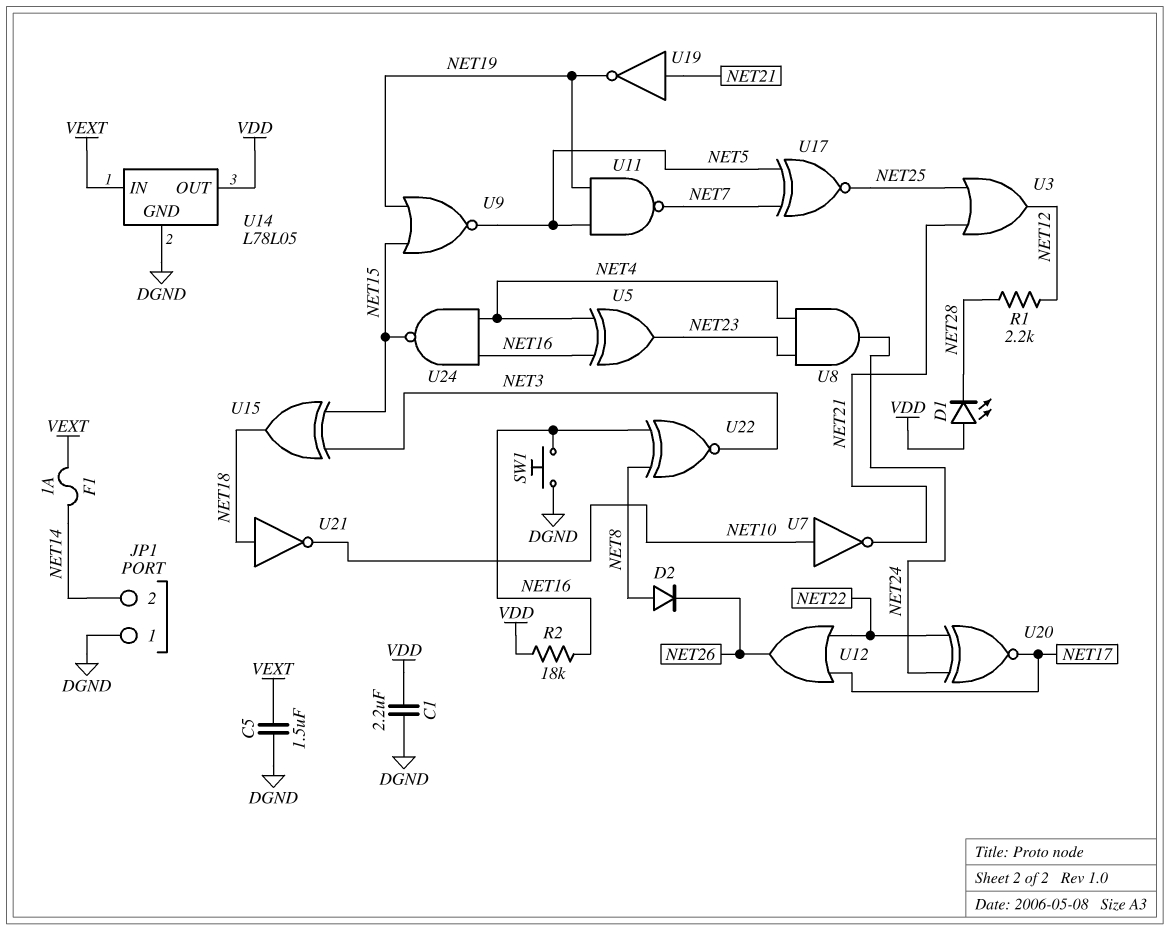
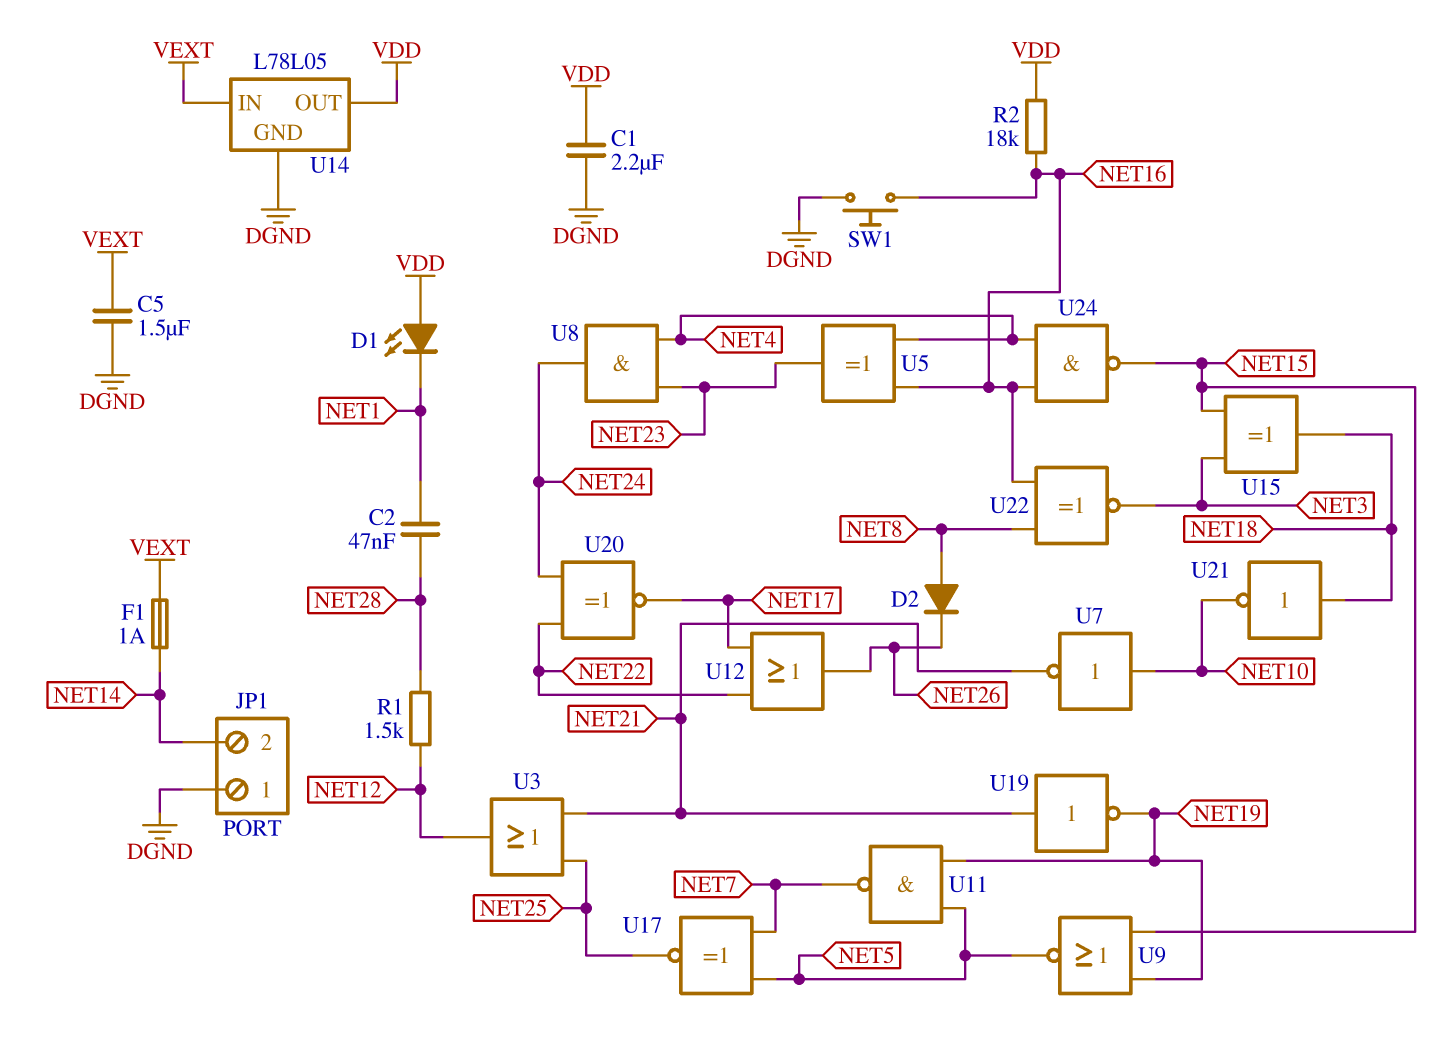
C2: none -> 47nF (NET1, NET28)
D1: LED (A VDD, K NET28) -> LED (A VDD, K NET1)
R1: 2.2k (NET12, NET28) -> 1.5k (NET12, NET28)

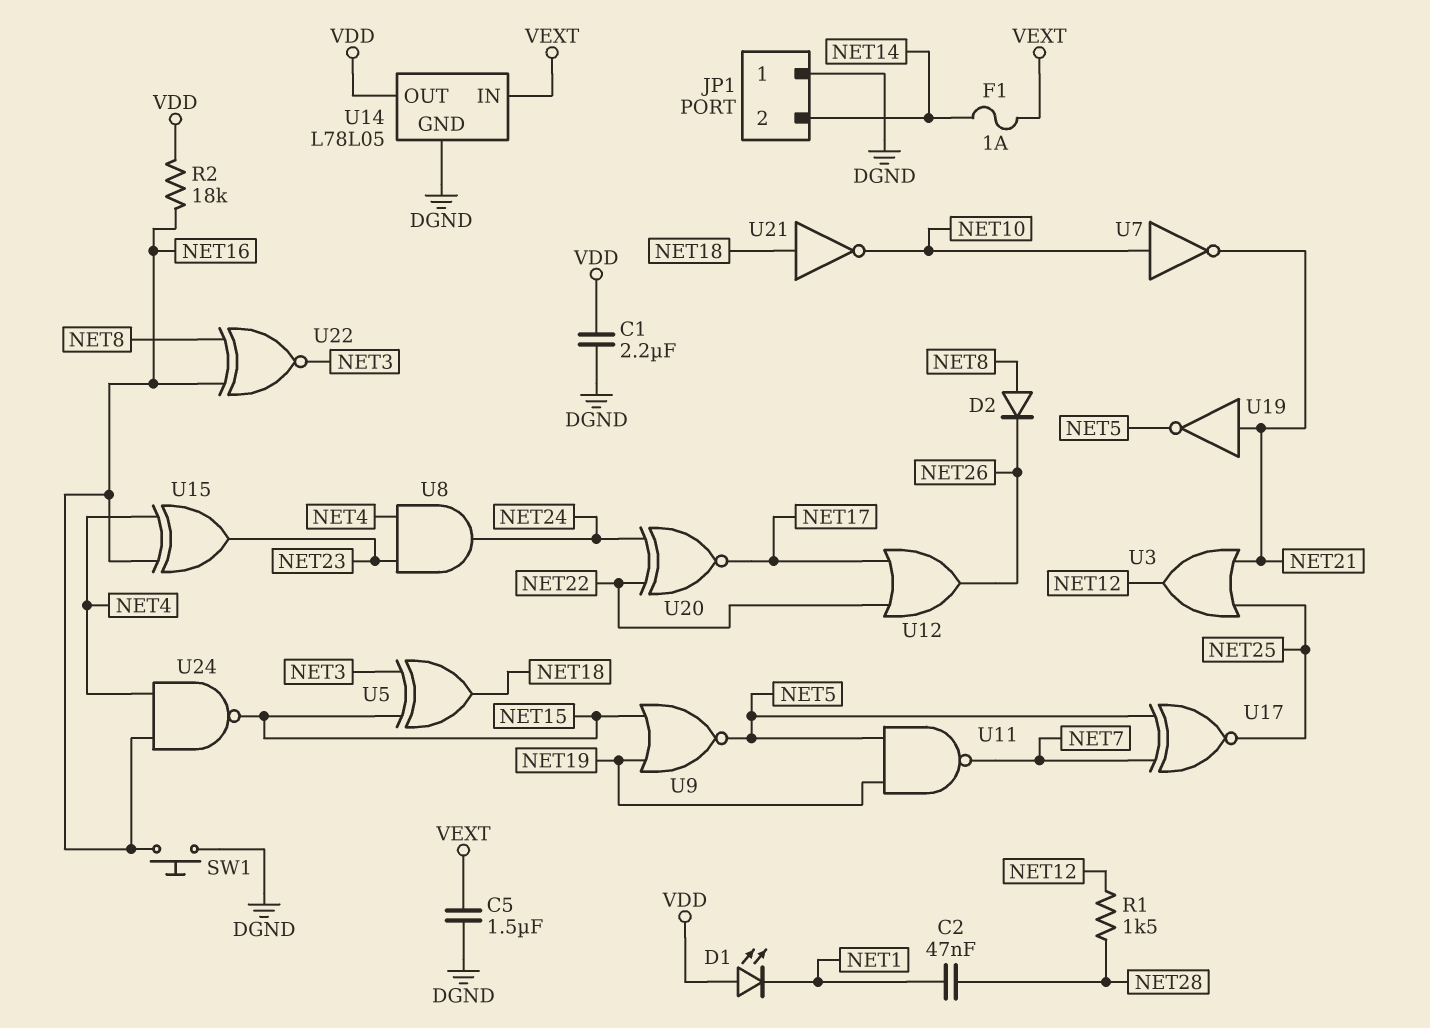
U5: XOR (in NET4, in NET16, out NET23) -> XOR (in NET3, in NET15, out NET18)
U15: XOR (in NET3, in NET15, out NET18) -> XOR (in NET4, in NET16, out NET23)
U19: NOT (in NET21, out NET19) -> NOT (in NET21, out NET5)

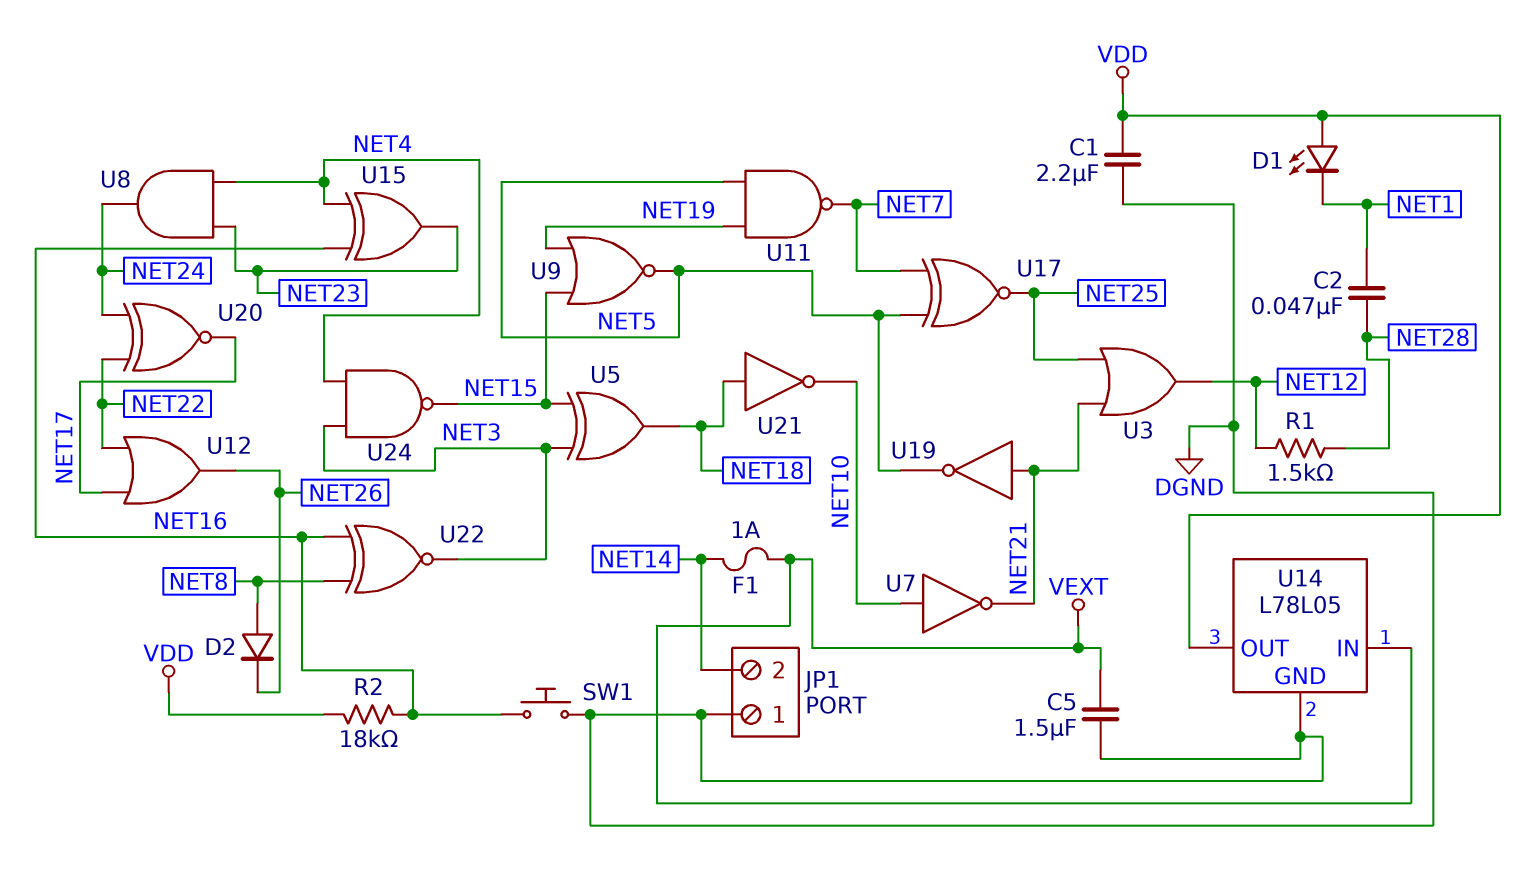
U24: NAND (in NET4, in NET16, out NET15) -> NAND (in NET3, in NET4, out NET15)

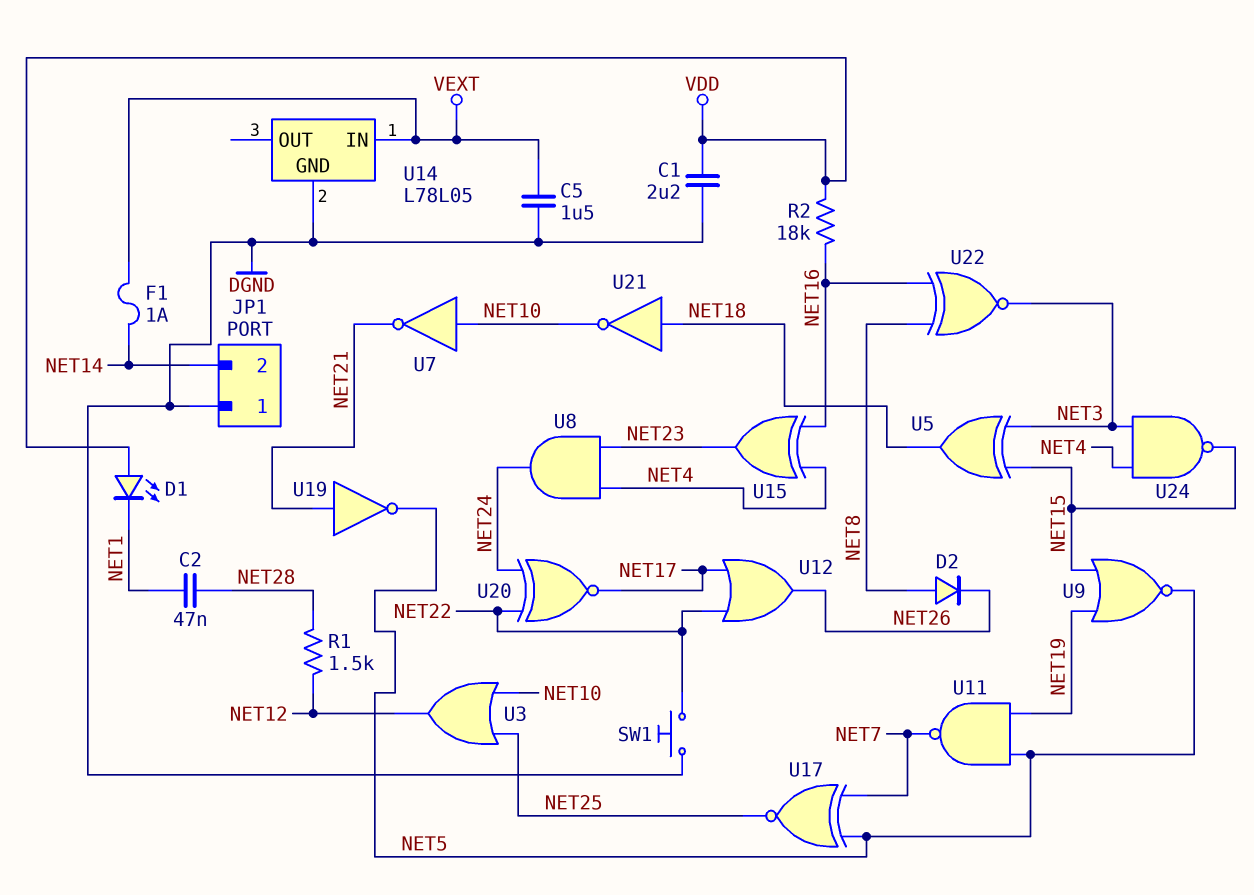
SW1: button (DGND, NET16) -> button (DGND, NET22)
U3: OR (in NET21, in NET25, out NET12) -> OR (in NET10, in NET25, out NET12)
U14 pin OUT: VDD -> none

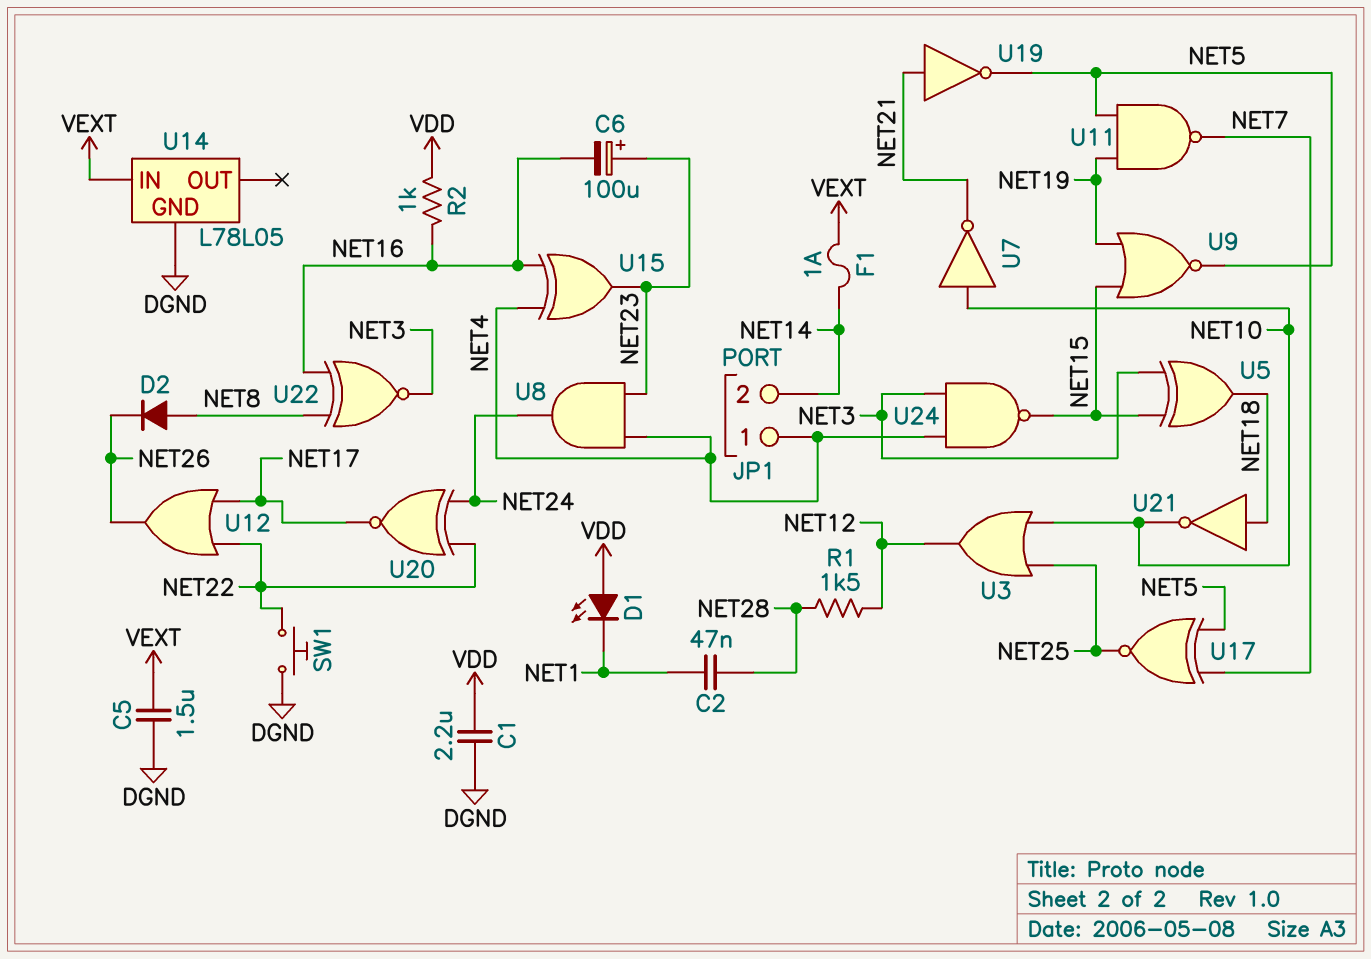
C6: none -> 100uF (plus NET23, minus NET16)
JP1 pin 1: DGND -> NET4
R2: 18k (NET16, VDD) -> 1k (NET16, VDD)

